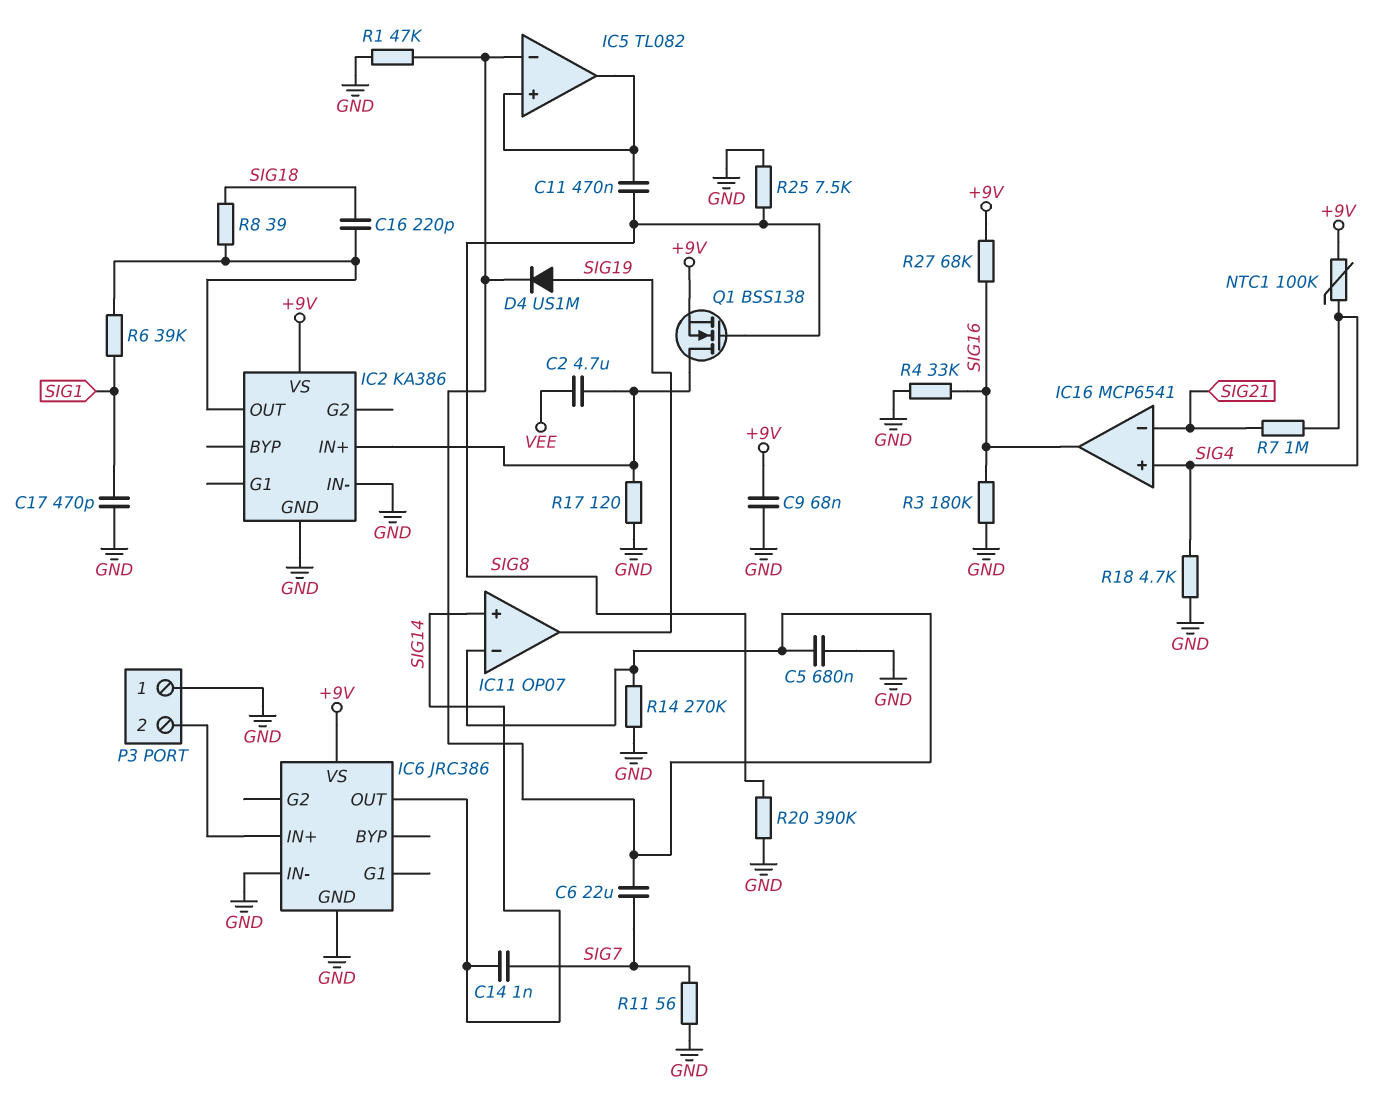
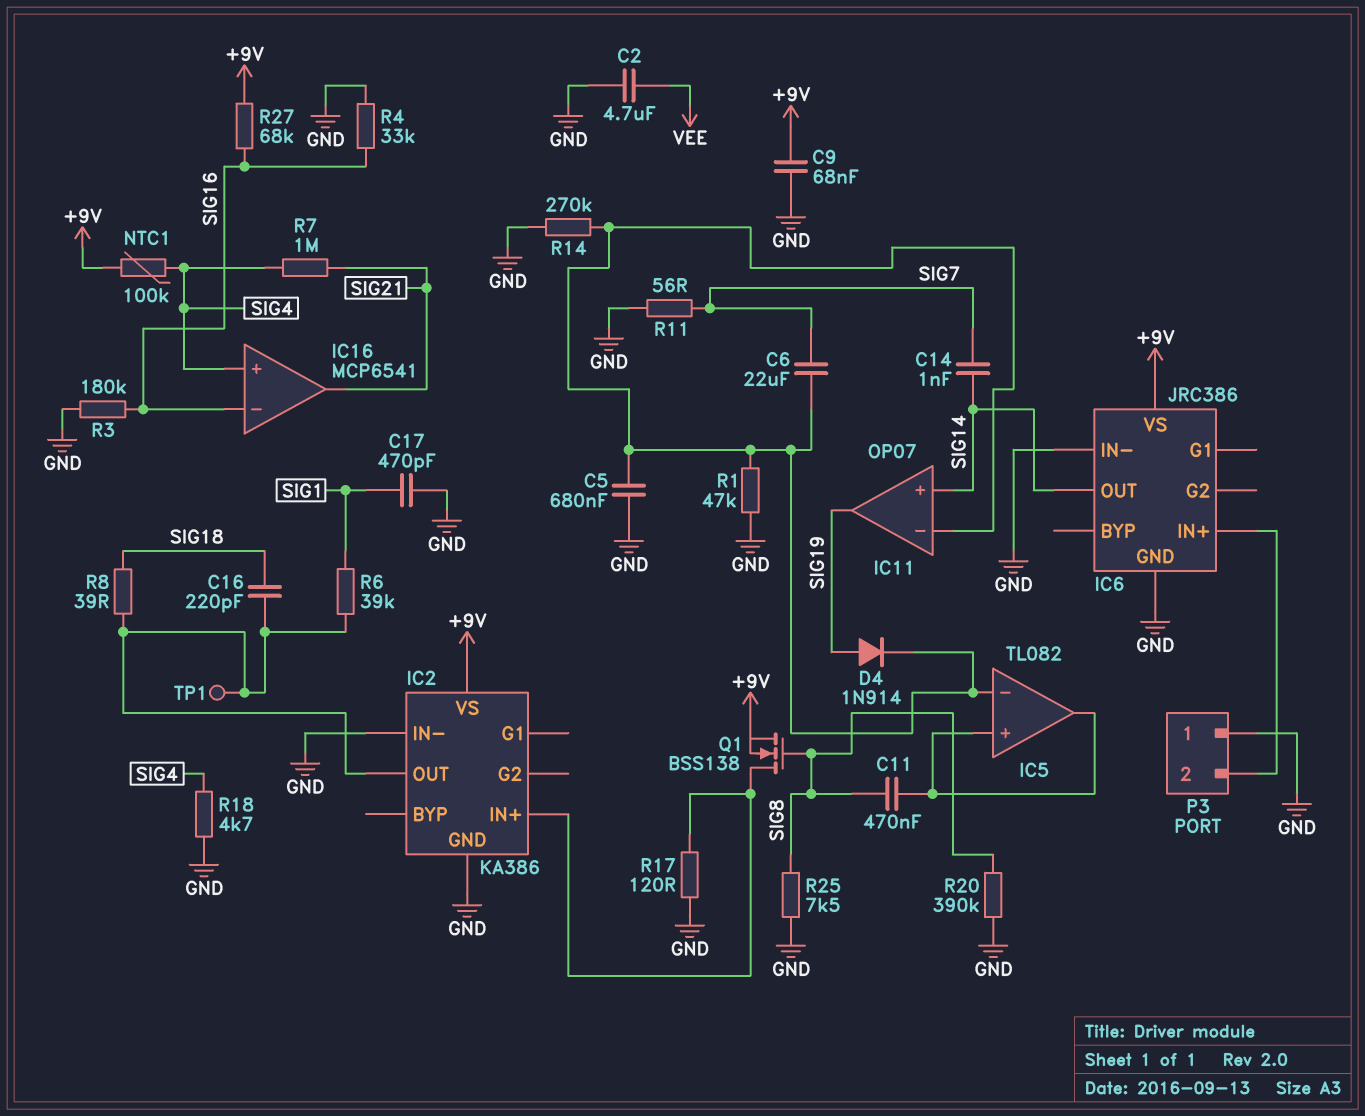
C2: 4.7uF (IC2/IN+, VEE) -> 4.7uF (GND, VEE)
D4: diode US1M (A SIG19, K IC5/in-) -> diode 1N914 (A SIG19, K IC5/in-)
IC16 pin in-: SIG21 -> SIG16
IC16 pin out: SIG16 -> SIG21
TP1: none -> test point (IC2/OUT)

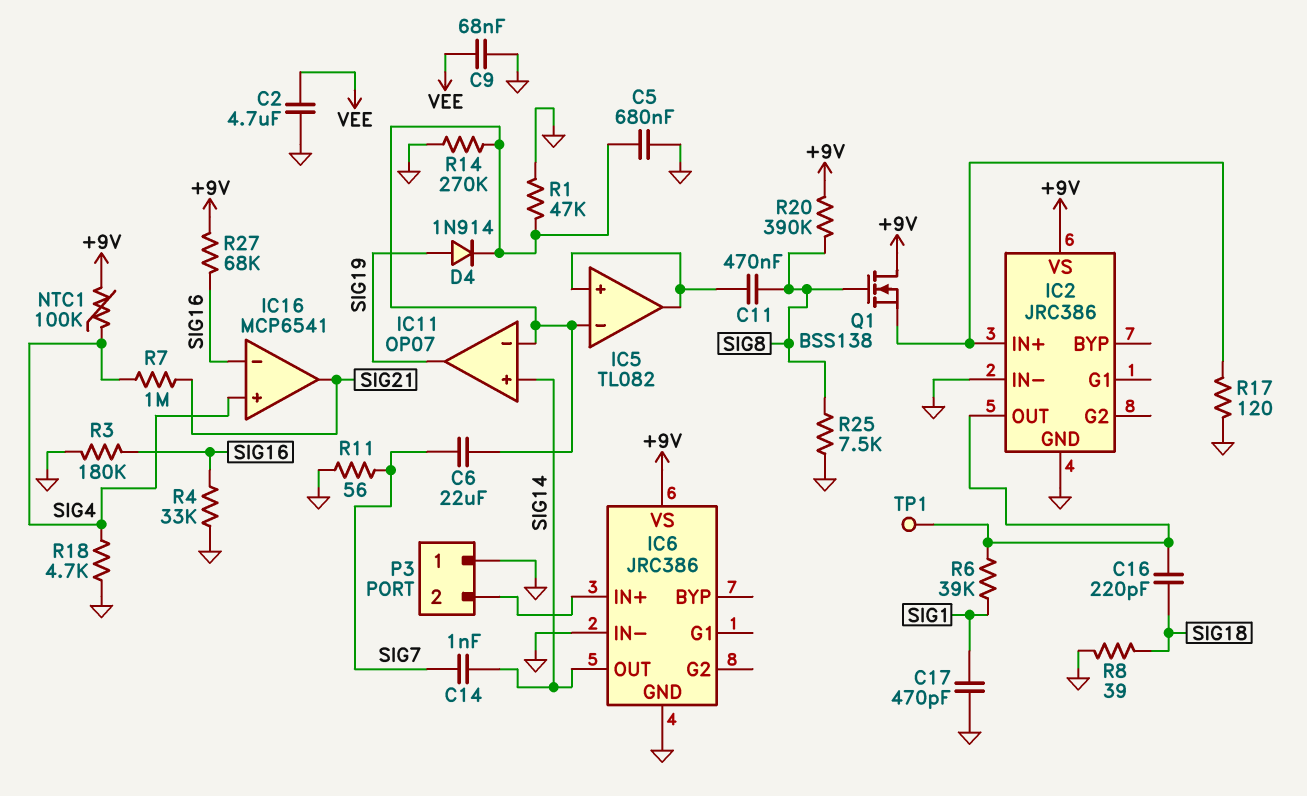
C9: 68nF (+9V, GND) -> 68nF (GND, VEE)
IC2: KA386 -> JRC386
Q1: NMOS BSS138 (G SIG8, D IC2/IN+, S +9V) -> NMOS BSS138 (G SIG8, D +9V, S IC2/IN+)
R8: 39 (IC2/OUT, SIG18) -> 39 (GND, SIG18)
R20: 390k (GND, SIG8) -> 390k (+9V, SIG8)

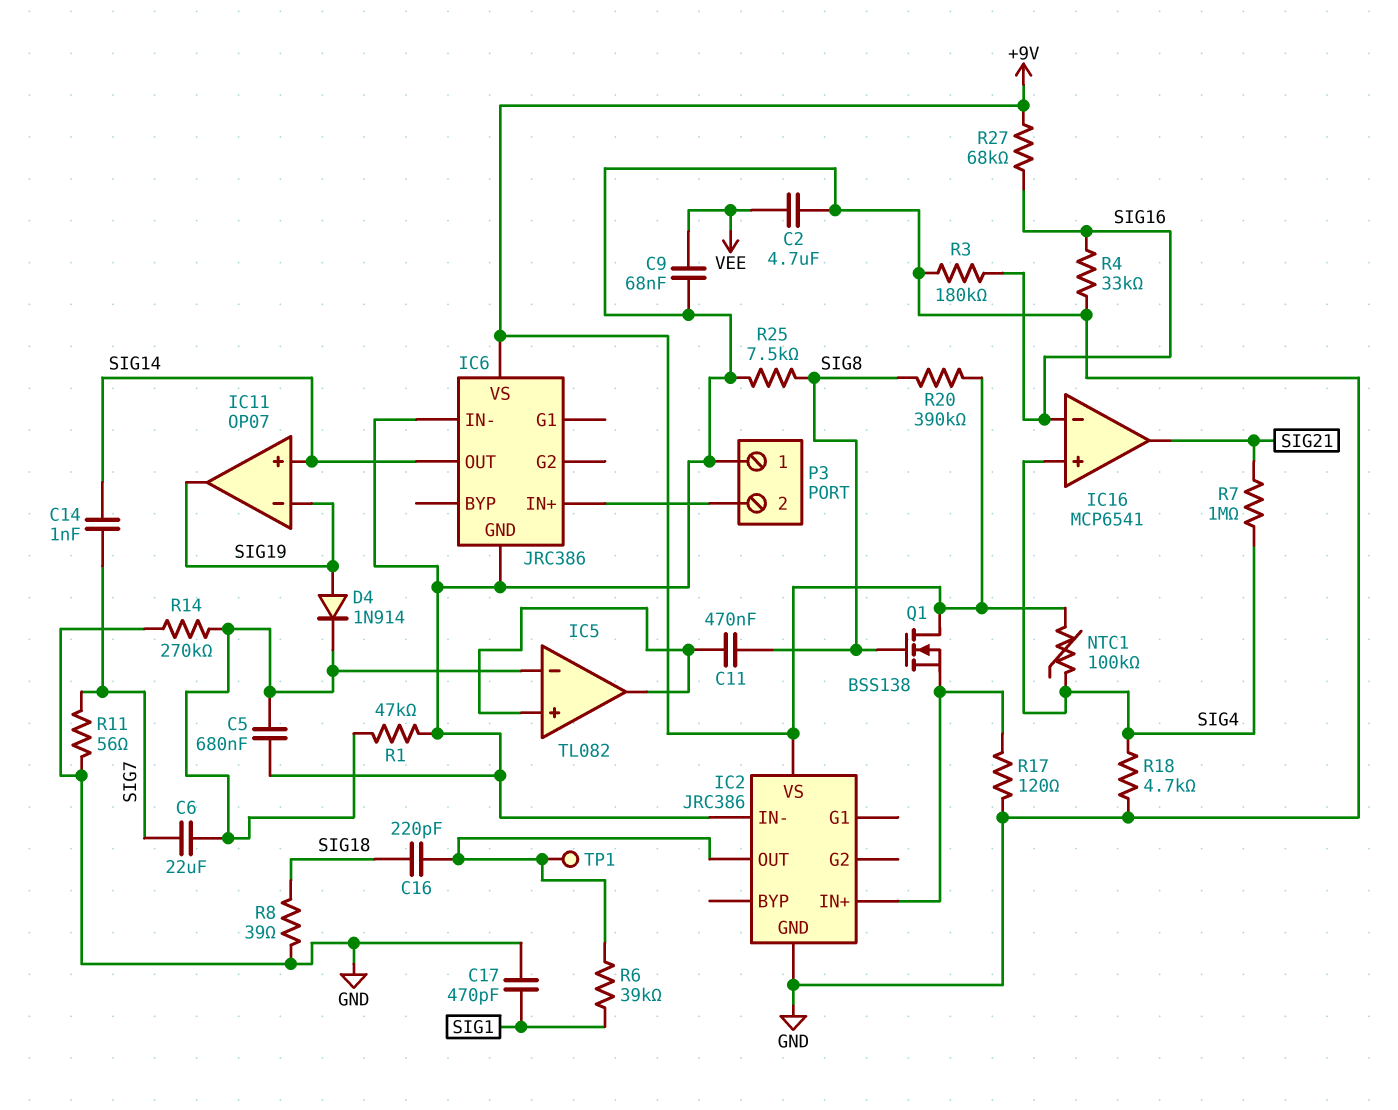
IC11 pin in-: IC5/in- -> SIG19

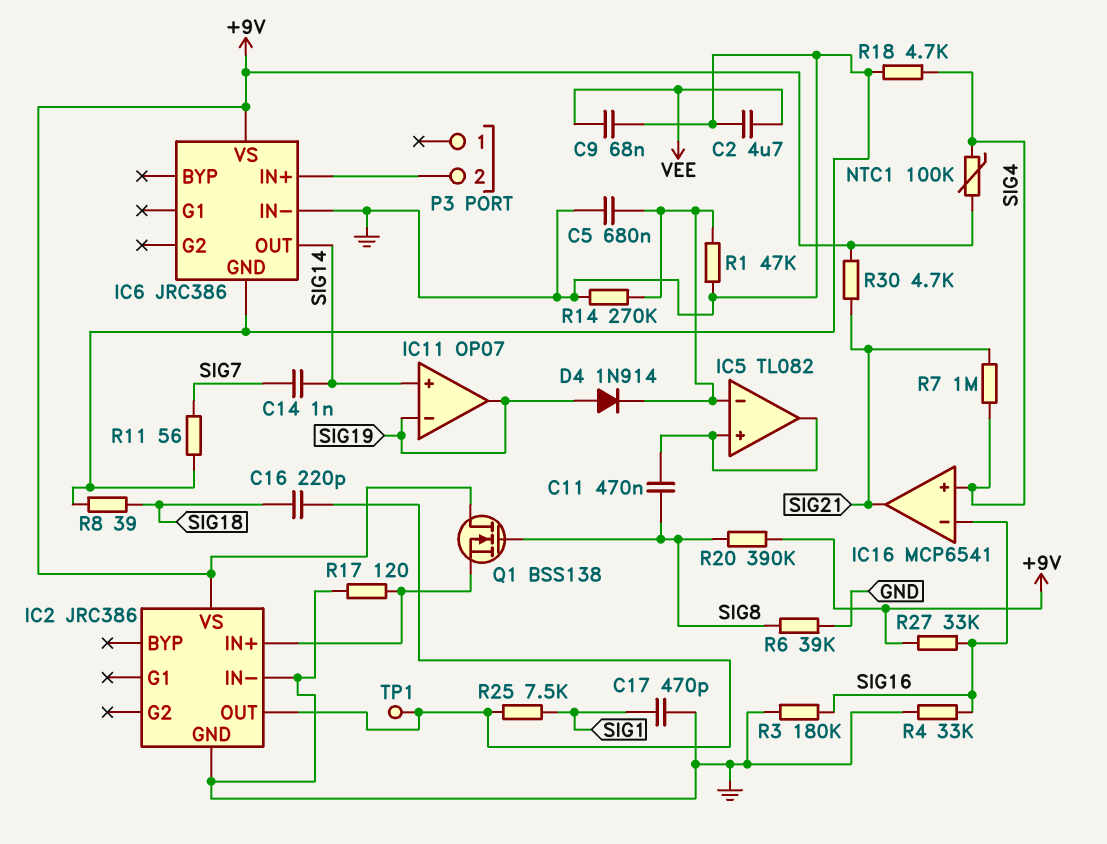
C6: 22uF (IC5/in-, SIG7) -> none
P3 pin 1: GND -> none
R6: 39k (IC2/OUT, SIG1) -> 39k (GND, SIG8)
R25: 7.5k (GND, SIG8) -> 7.5k (IC2/OUT, SIG1)
R27: 68k (+9V, SIG16) -> 33k (+9V, SIG16)
R30: none -> 4.7k (+9V, SIG21)

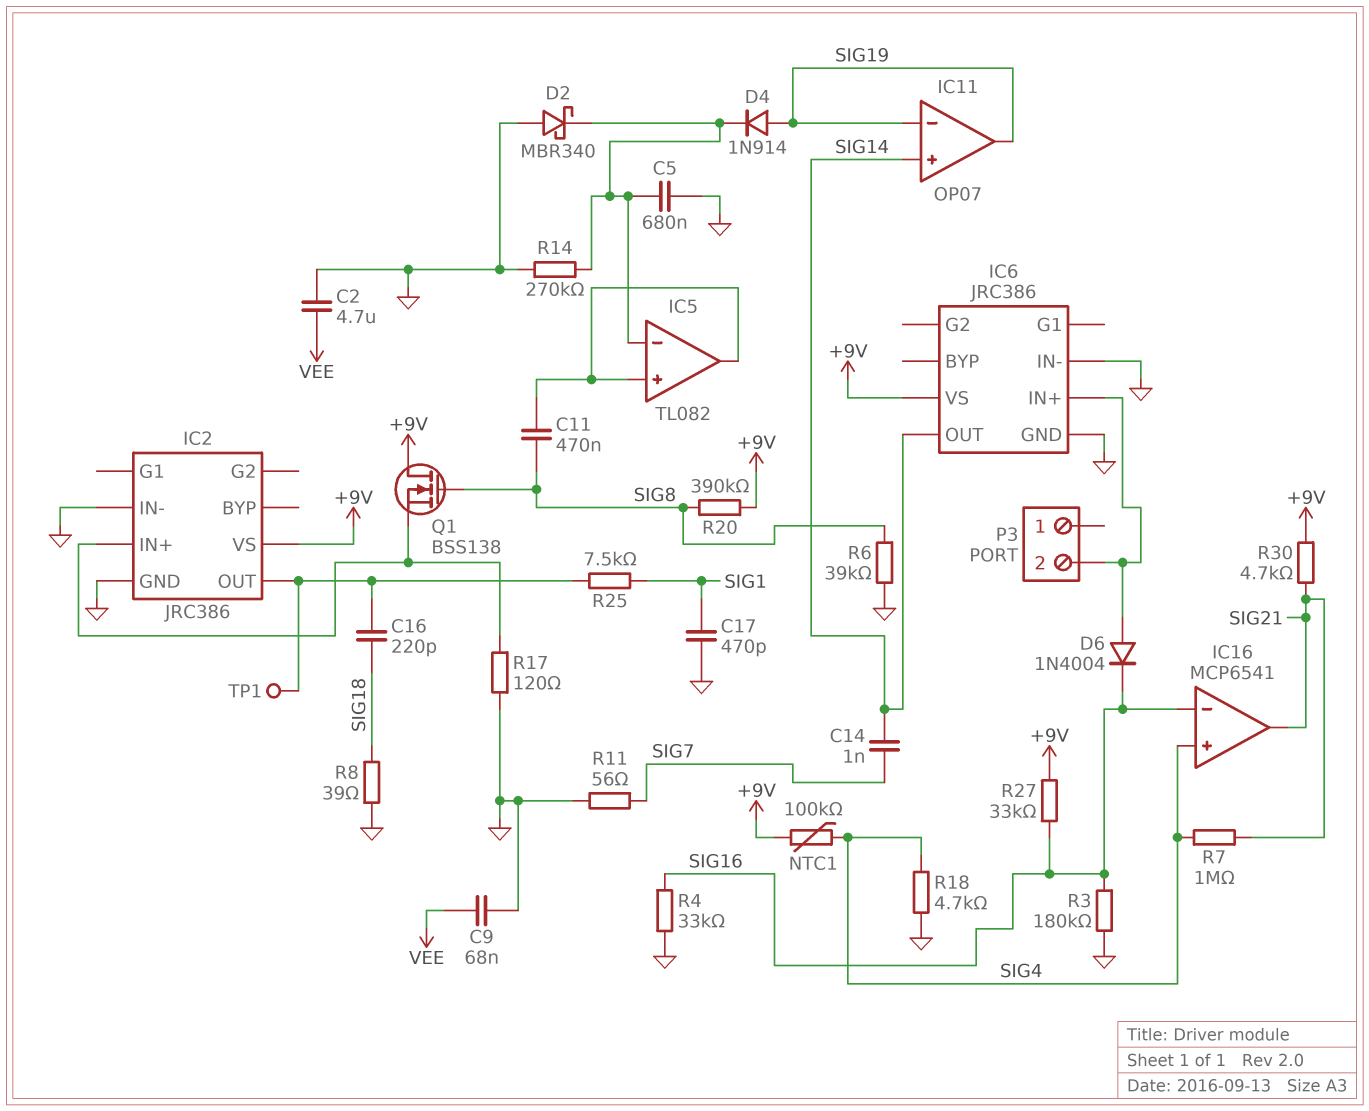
D2: none -> schottky MBR340 (A GND, K IC5/in-)
D6: none -> diode 1N4004 (A IC6/IN+, K SIG16)
R1: 47k (GND, IC5/in-) -> none

